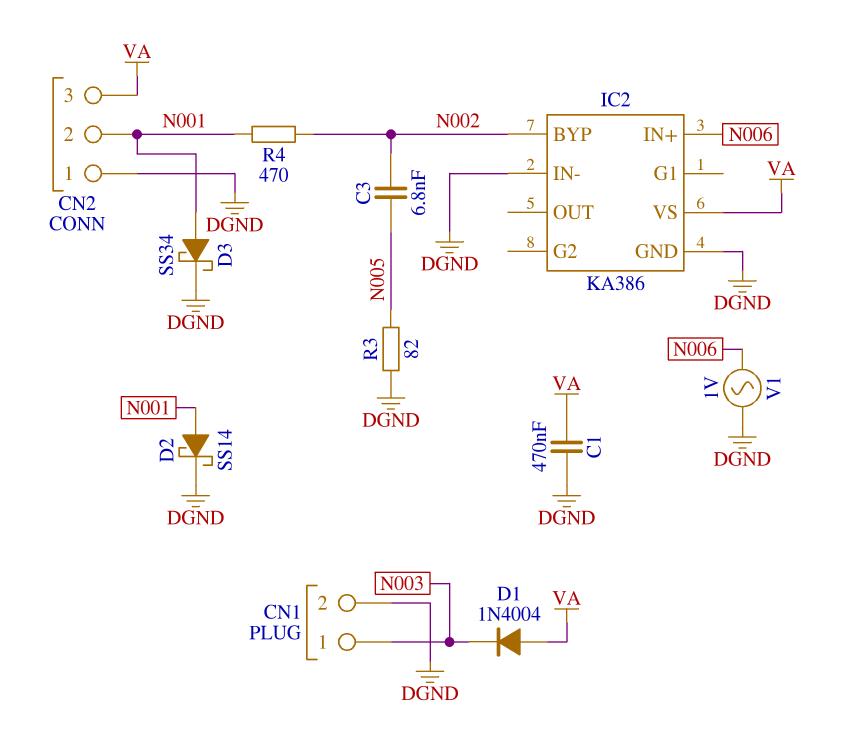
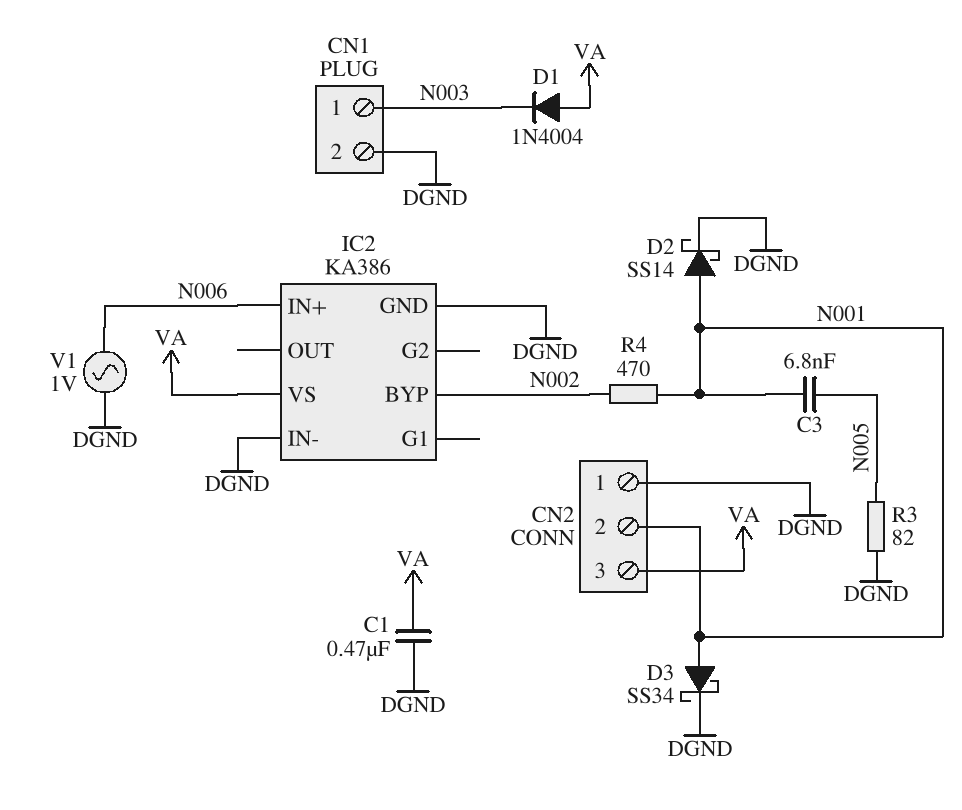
C3: 6.8nF (N002, N005) -> 6.8nF (N001, N005)

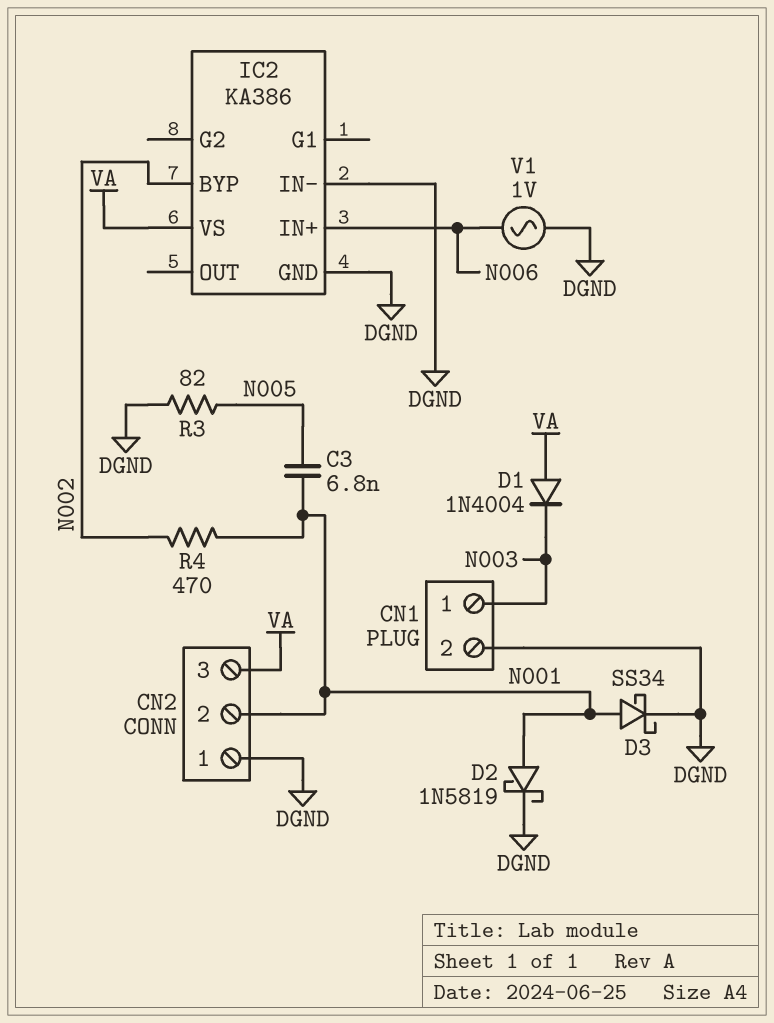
C1: 470nF (DGND, VA) -> none
D2: schottky SS14 (A N001, K DGND) -> schottky 1N5819 (A N001, K DGND)

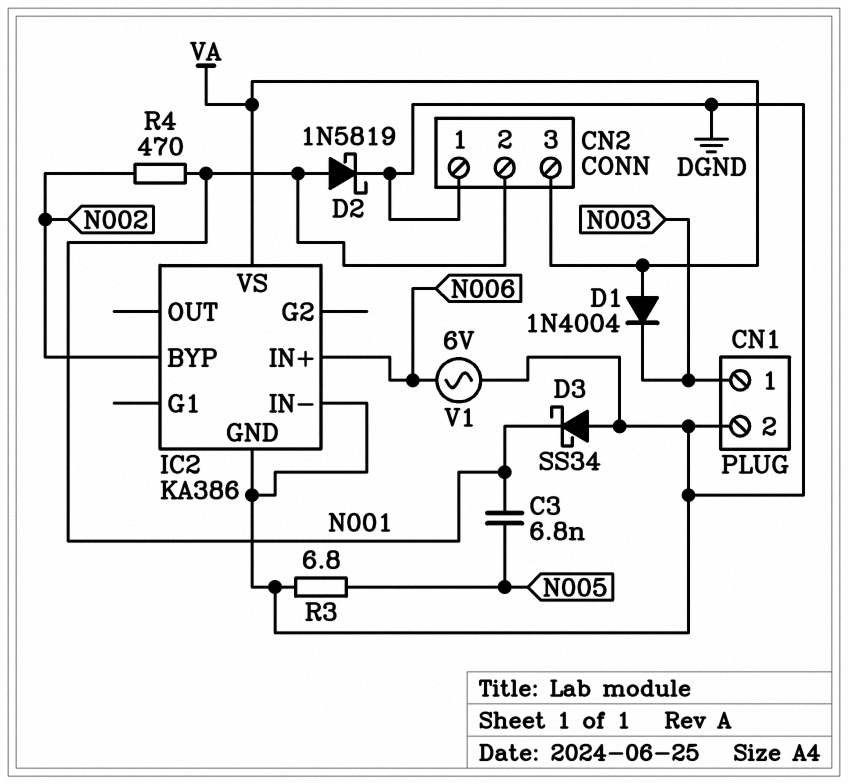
D3: schottky SS34 (A N001, K DGND) -> schottky SS34 (A DGND, K N001)
R3: 82 (DGND, N005) -> 6.8 (DGND, N005)
V1: AC 1V (DGND, N006) -> AC 6V (DGND, N006)

